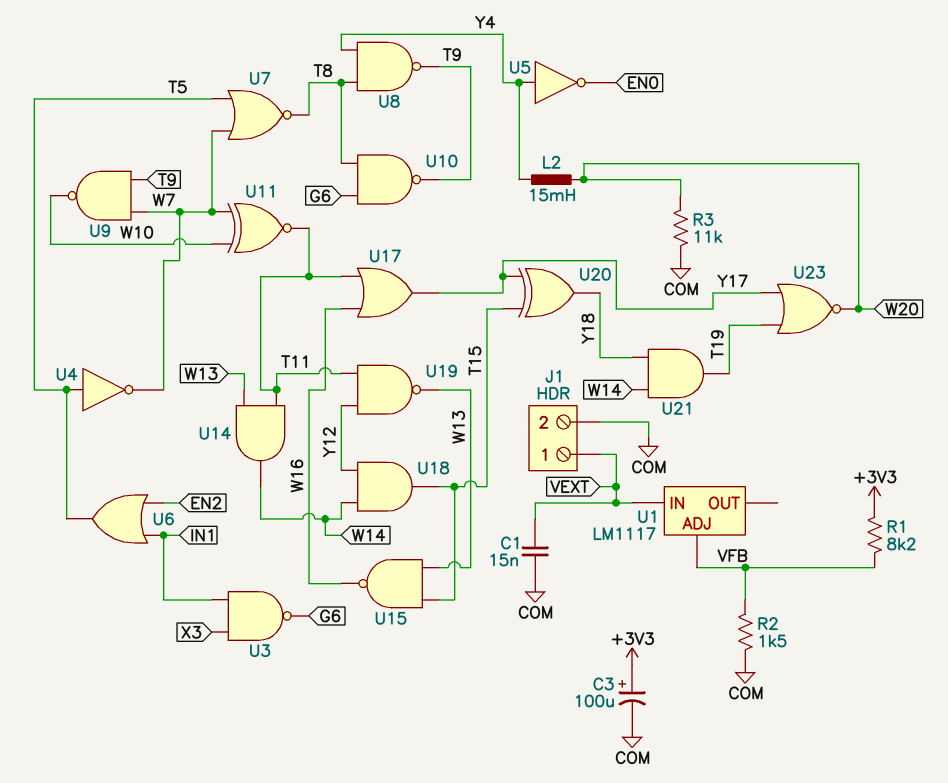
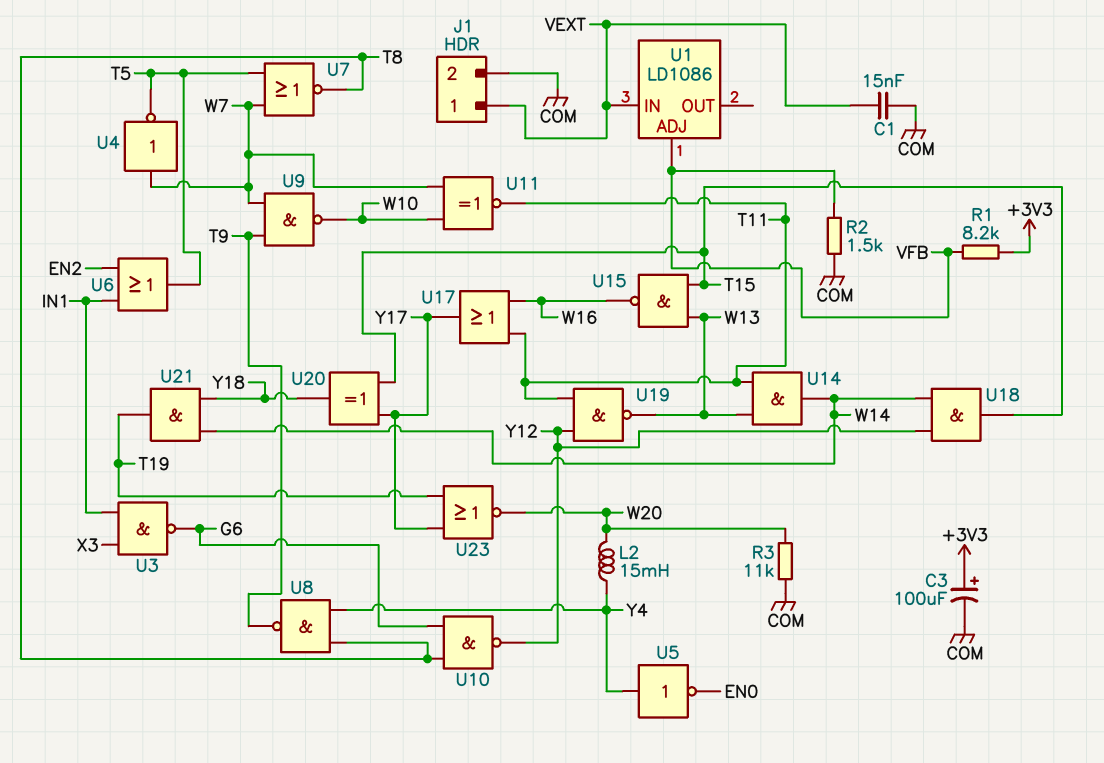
U1: LM1117 -> LD1086
U4: NOT (in T5, out W7) -> NOT (in W7, out T5)
U10: NAND (in G6, in T8, out T9) -> NAND (in G6, in T8, out Y12)

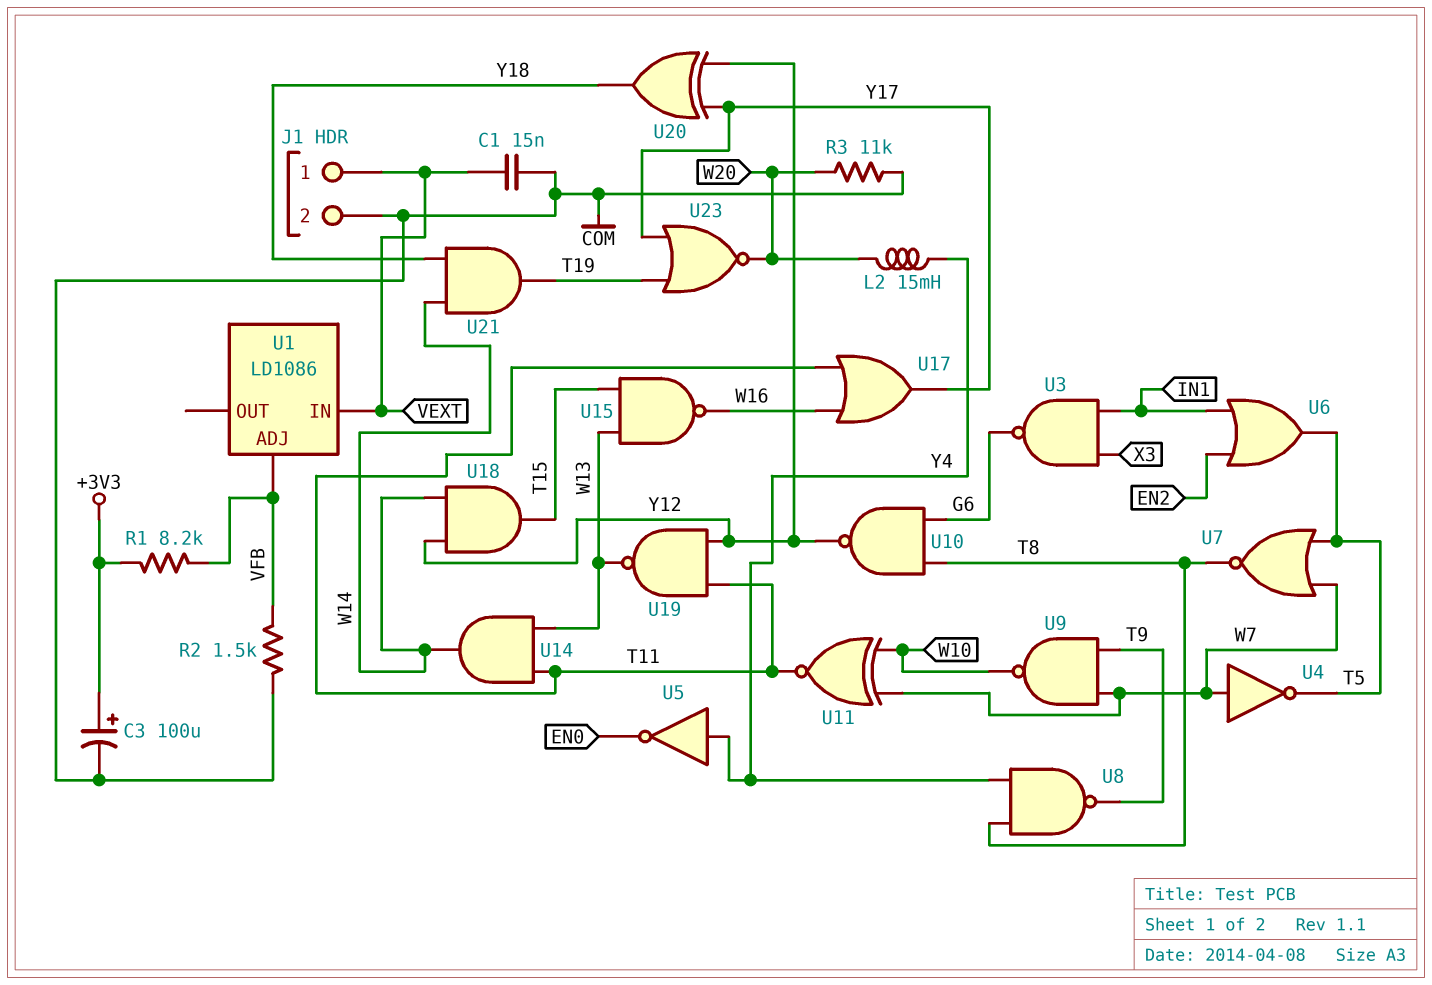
U20: XOR (in T15, in Y17, out Y18) -> XOR (in Y12, in Y17, out Y18)

